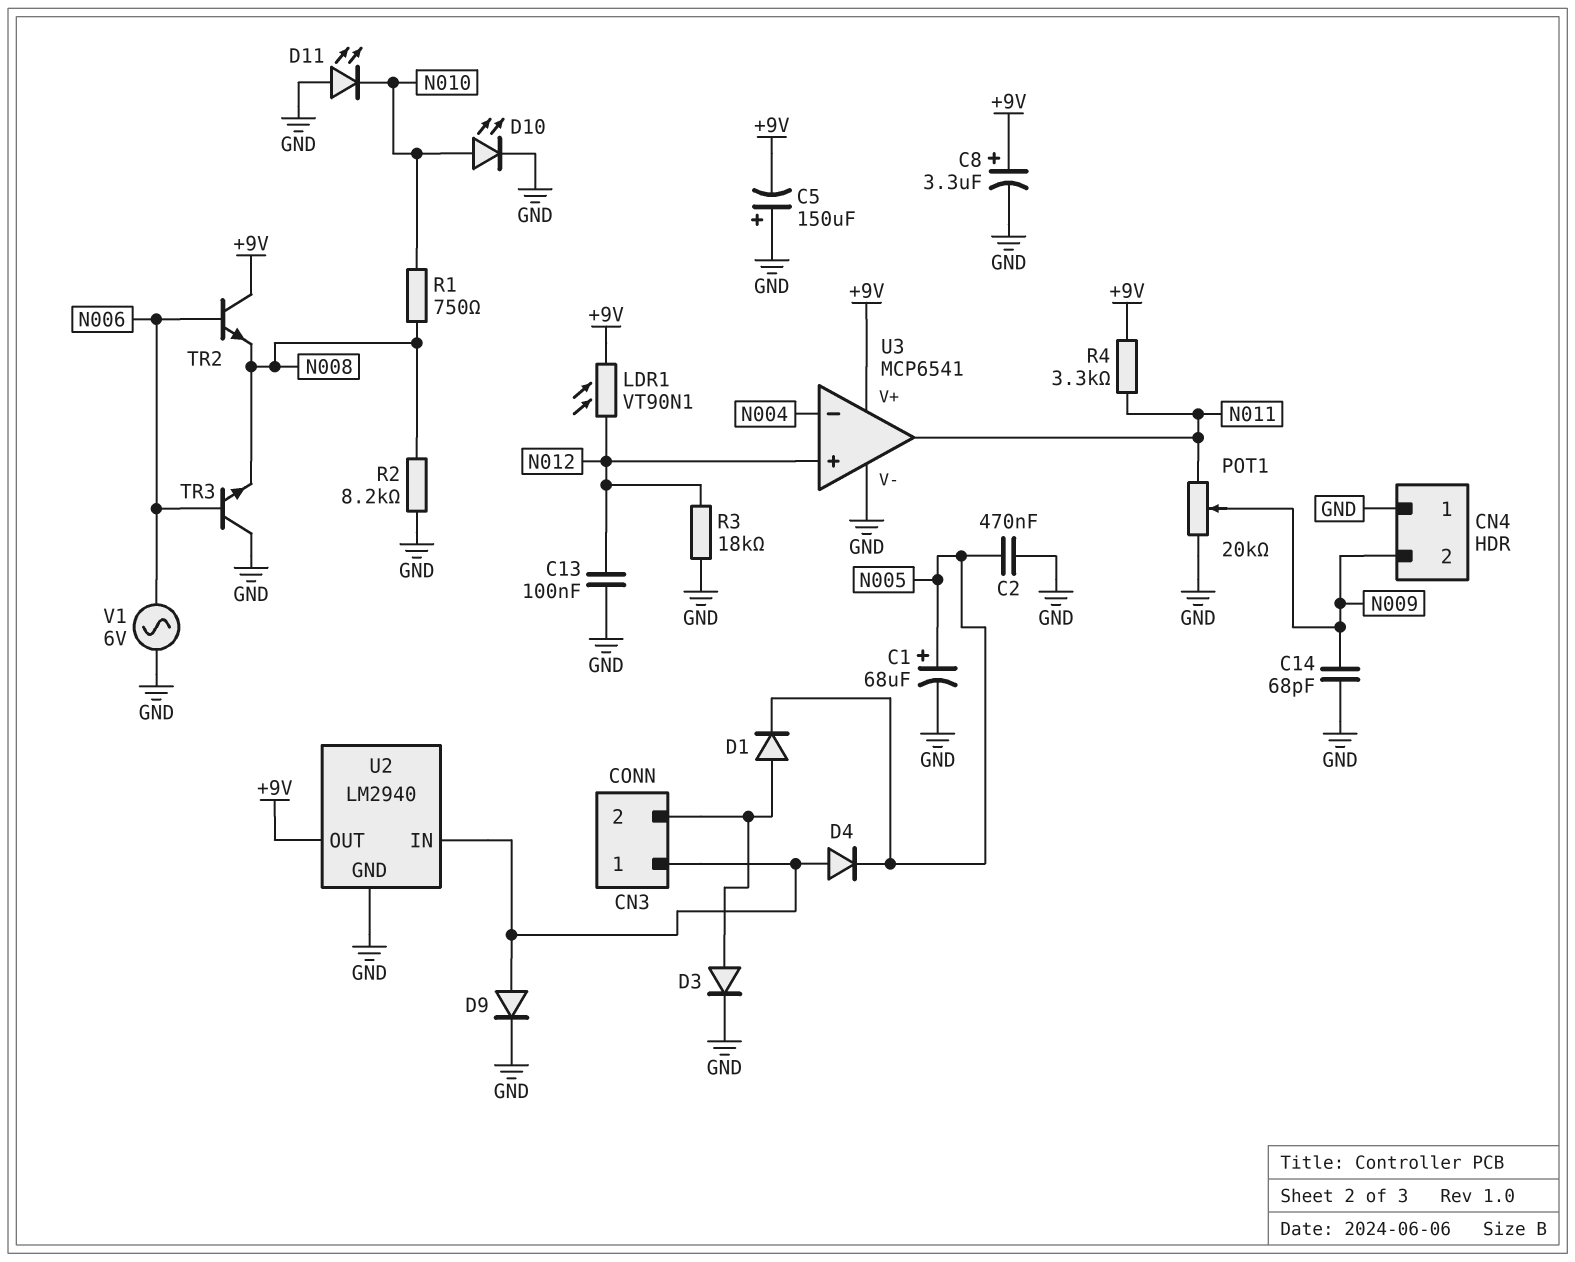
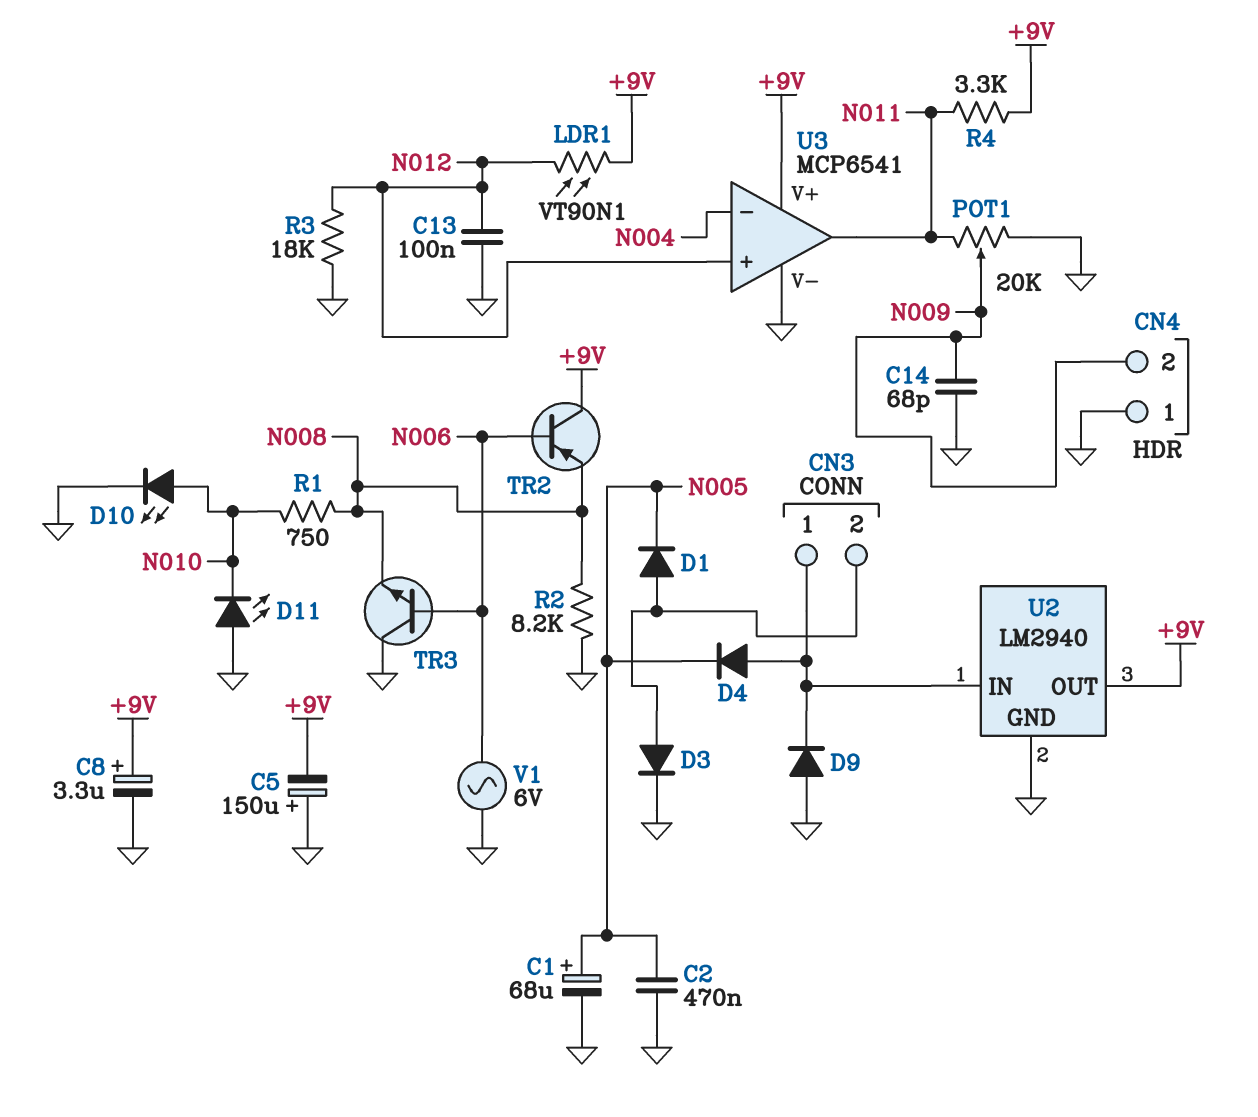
D9: diode (A CN3/1, K GND) -> diode (A GND, K CN3/1)
TR2: NPN (B N006, C +9V, E N008) -> PNP (B N006, C +9V, E N008)

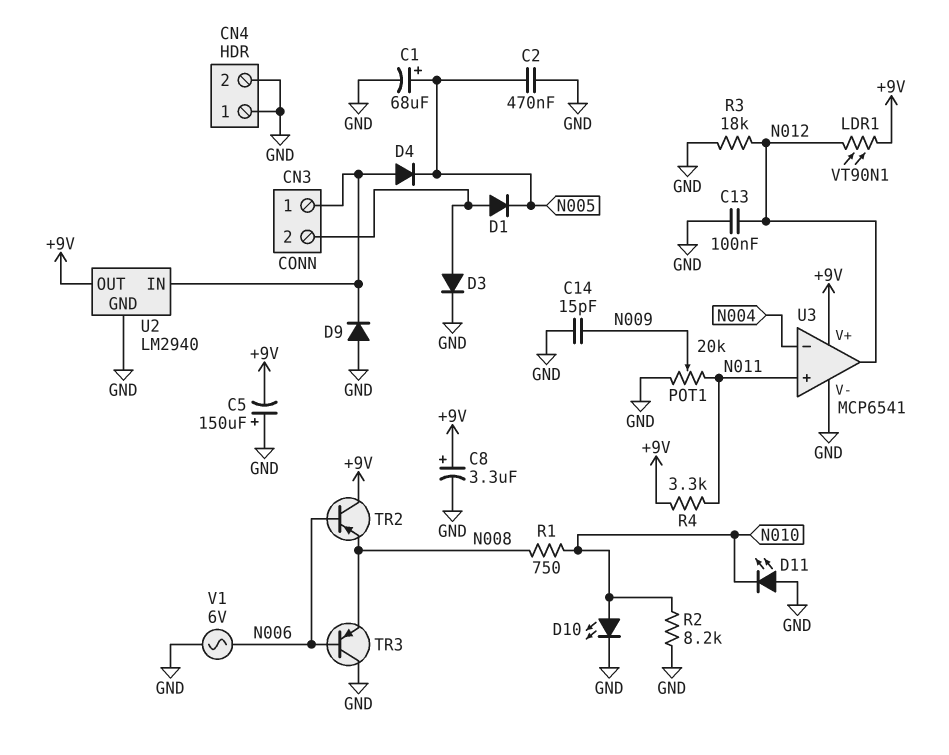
C14: 68pF (GND, N009) -> 15pF (GND, N009)
CN4 pin 2: N009 -> GND
R2: 8.2k (GND, N008) -> 8.2k (GND, N010)
TR3: NPN (B N006, C GND, E N008) -> PNP (B N006, C GND, E N008)
U3 pin in+: N012 -> N011
U3 pin out: N011 -> N012

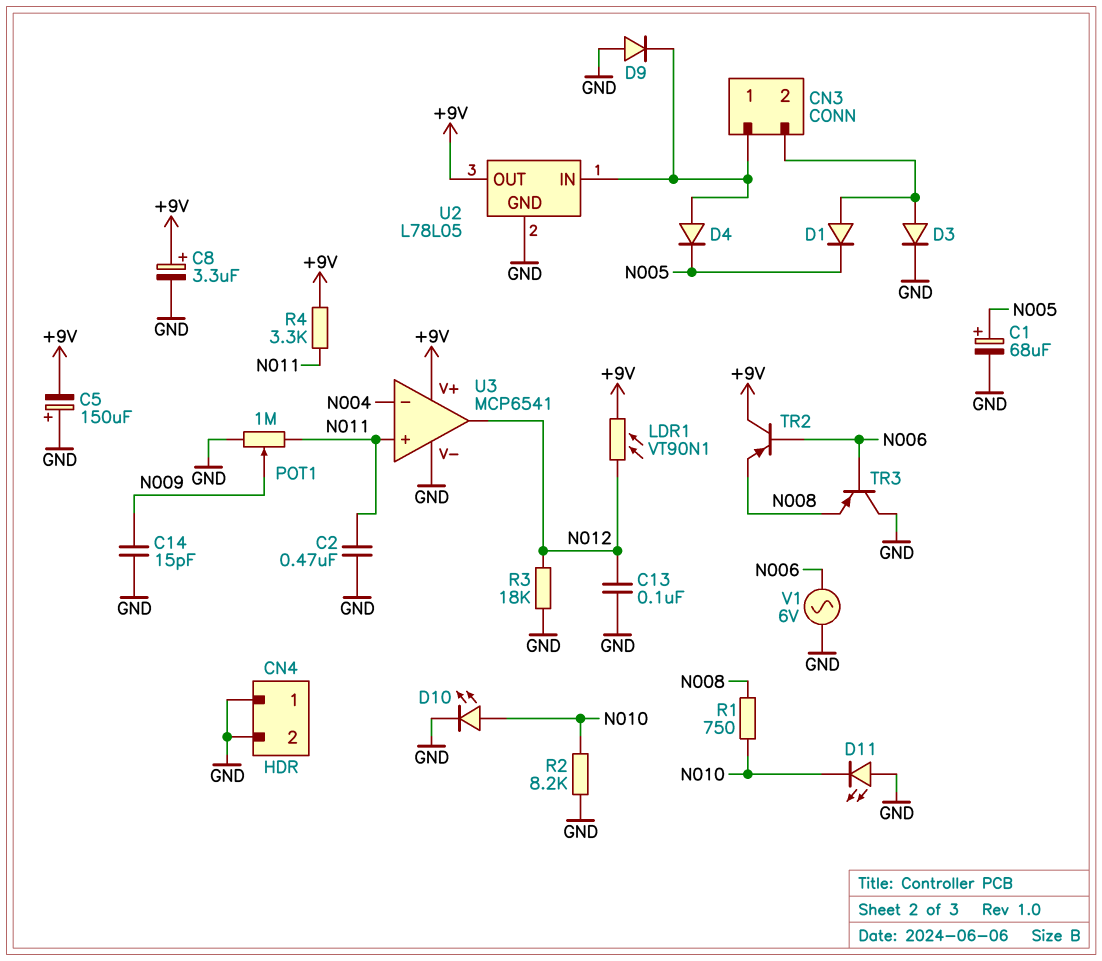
C2: 470nF (GND, N005) -> 470nF (GND, N011)
POT1: 20k (GND, N011, wiper N009) -> 1M (GND, N011, wiper N009)
U2: LM2940 -> L78L05

